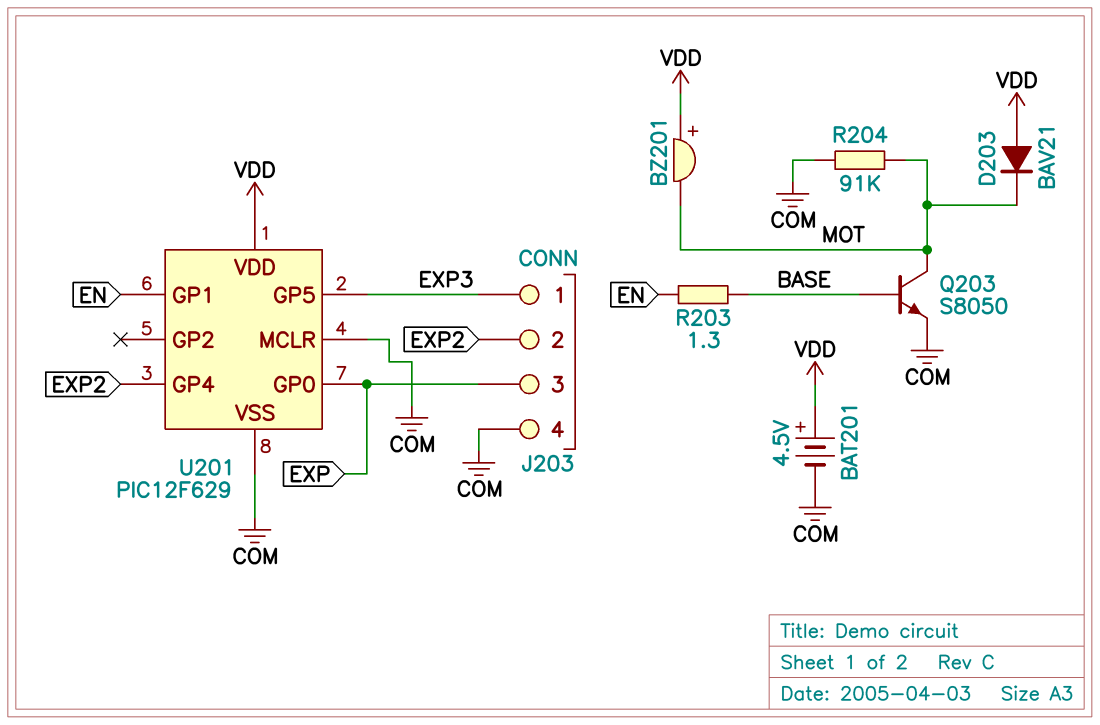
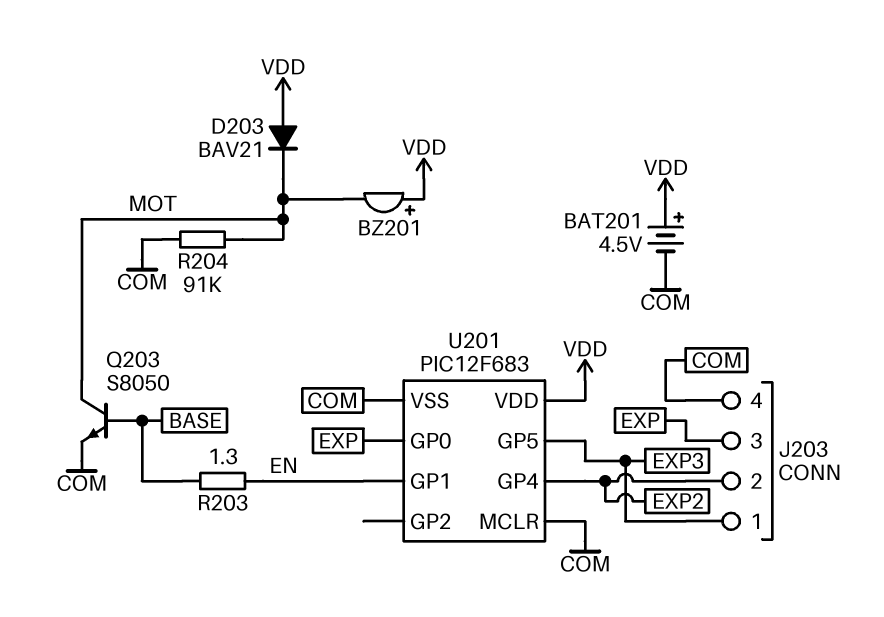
U201: PIC12F629 -> PIC12F683

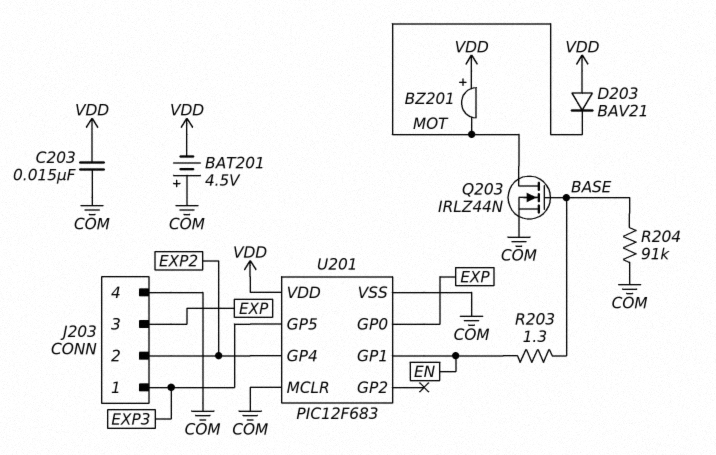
BAT201: 4.5V (plus VDD, minus COM) -> 4.5V (plus COM, minus VDD)
C203: none -> 15nF (COM, VDD)
Q203: NPN S8050 (B BASE, C MOT, E COM) -> NMOS IRLZ44N (G BASE, D MOT, S COM)
R204: 91k (COM, MOT) -> 91k (BASE, COM)

